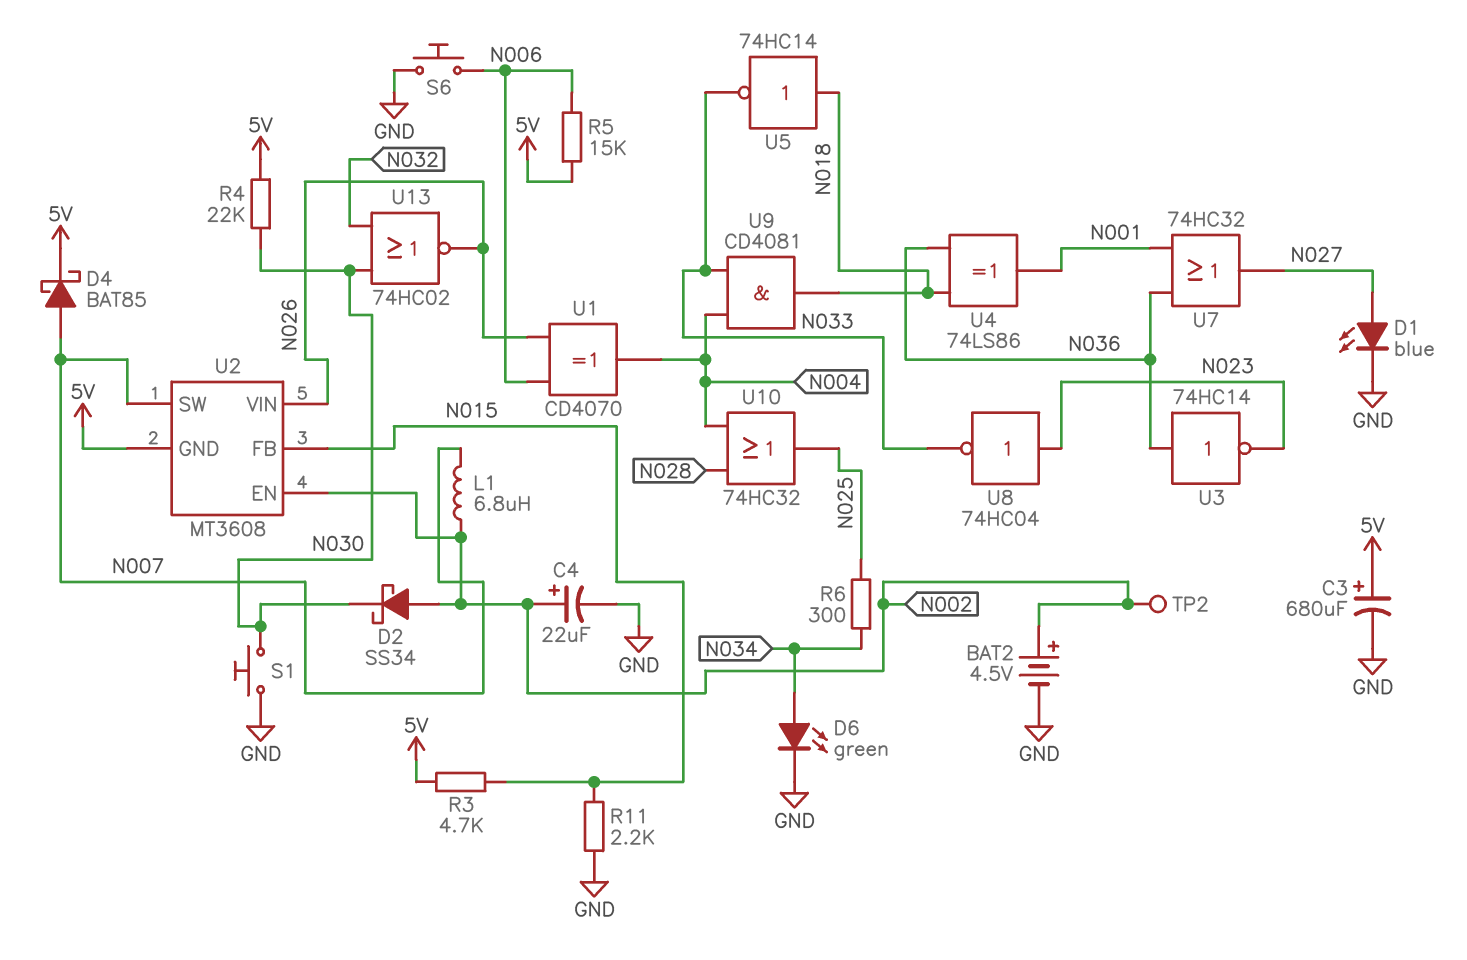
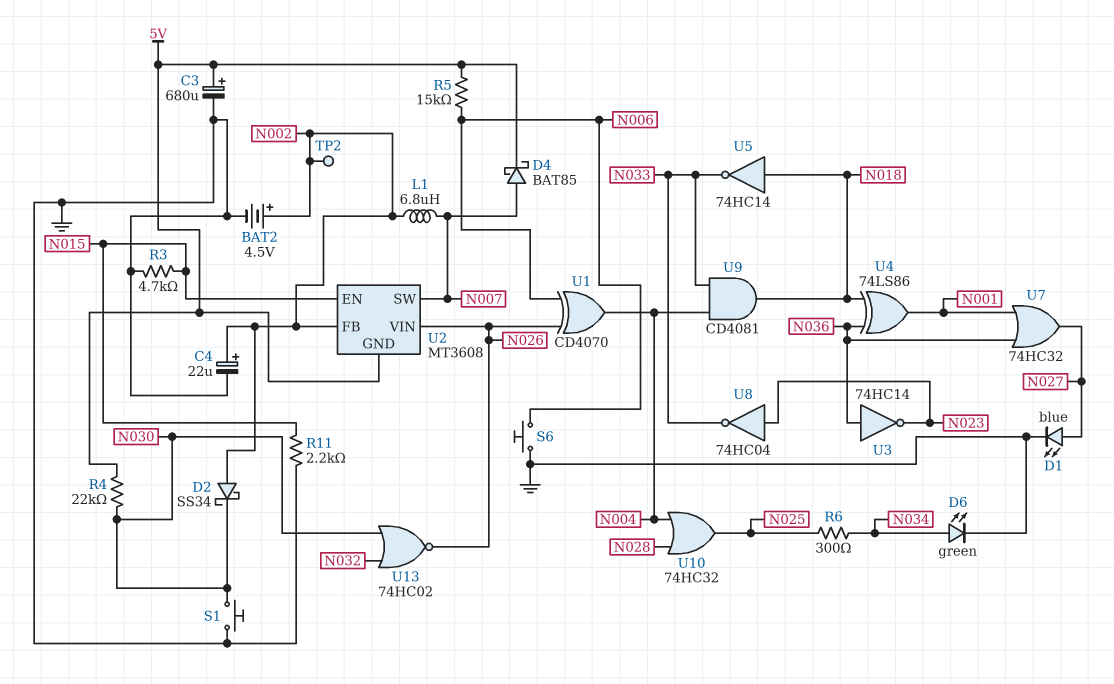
R3: 4.7k (5V, N015) -> 4.7k (GND, N015)
U2 pin EN: N002 -> N015
U2 pin FB: N015 -> N002

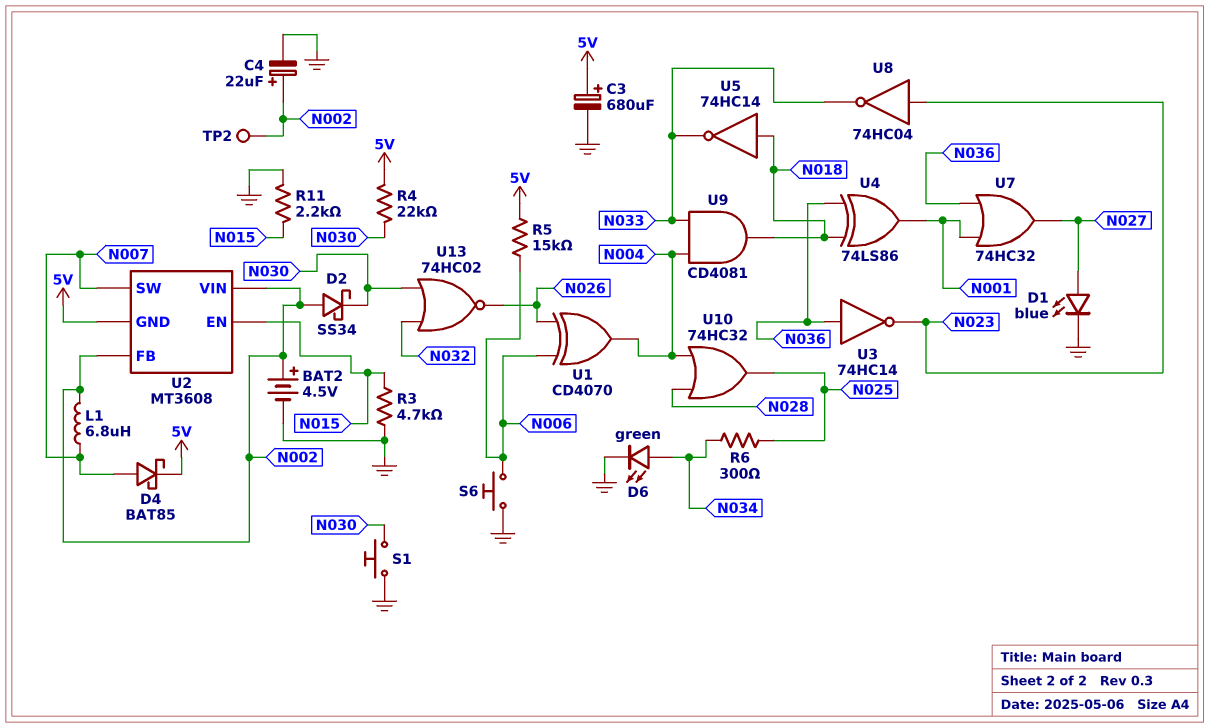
U2 pin VIN: N026 -> N002

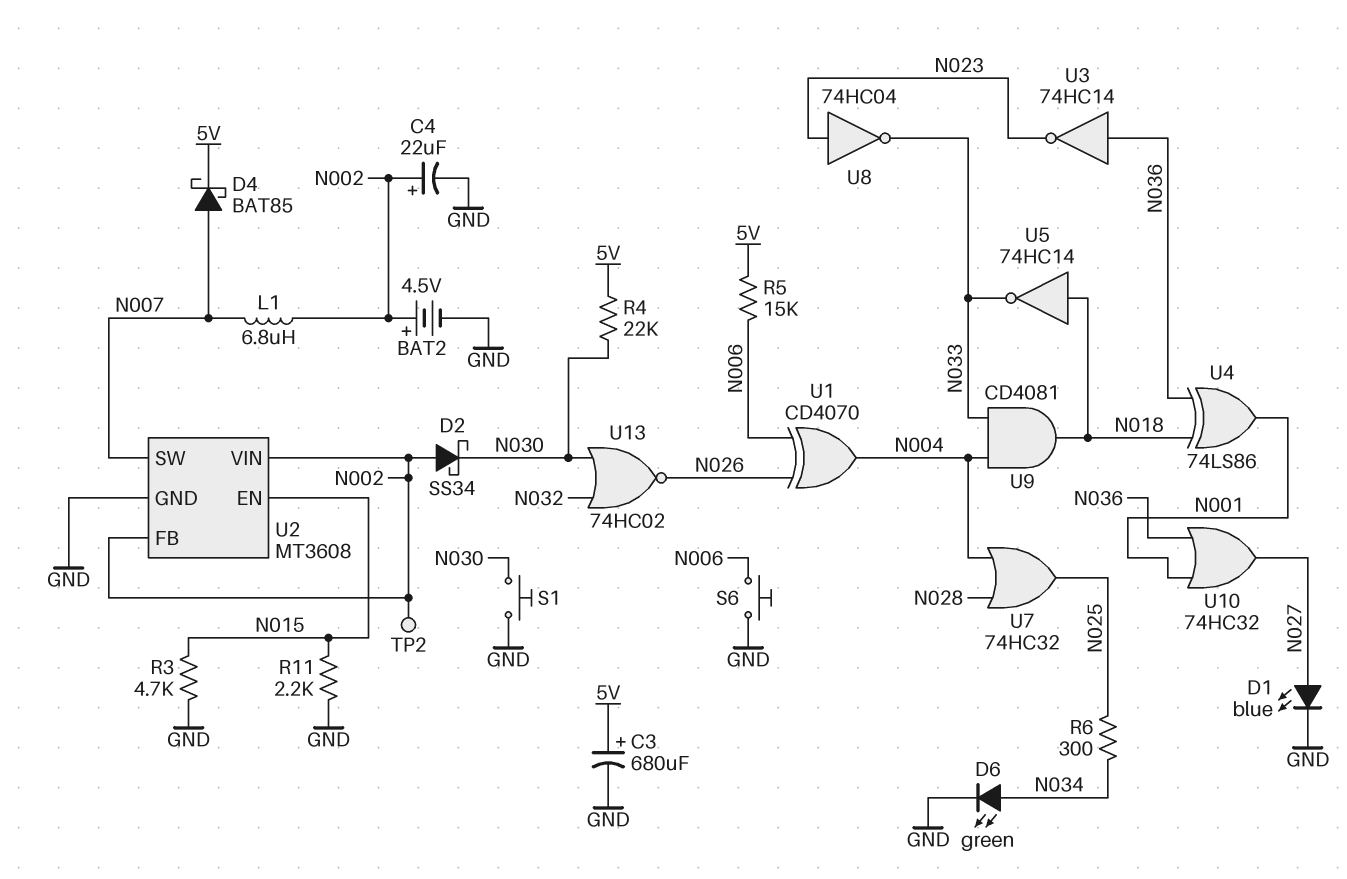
U2 pin GND: 5V -> GND
U7: OR 74HC32 (in N001, in N036, out N027) -> OR 74HC32 (in N004, in N028, out N025)
U10: OR 74HC32 (in N004, in N028, out N025) -> OR 74HC32 (in N001, in N036, out N027)

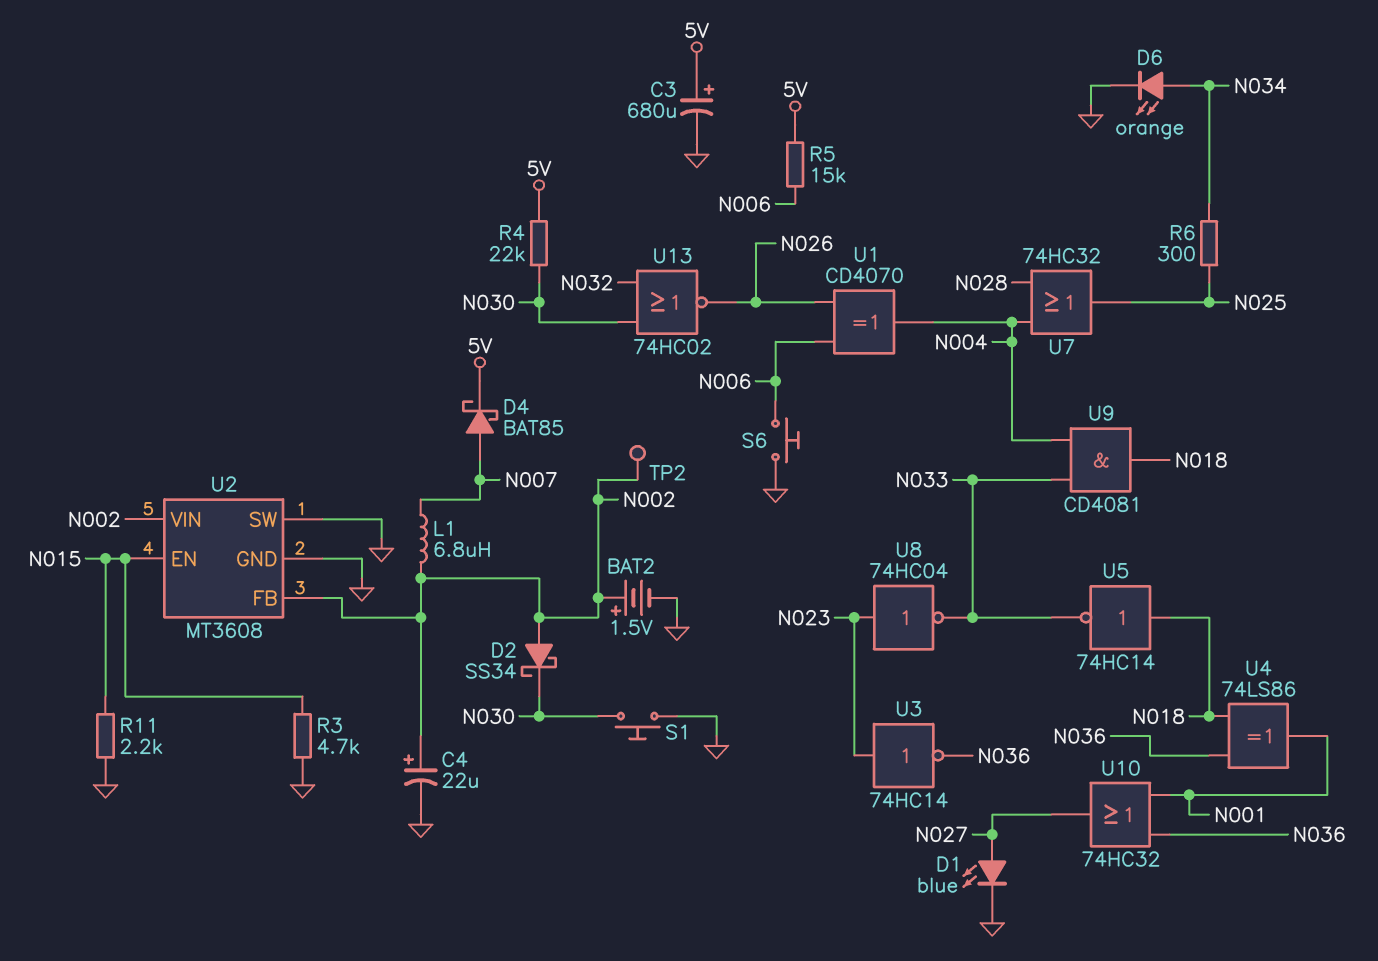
BAT2: 4.5V (plus N002, minus GND) -> 1.5V (plus N002, minus GND)
D6: LED green (A N034, K GND) -> LED orange (A N034, K GND)
U2 pin SW: N007 -> GND
U3: NOT 74HC14 (in N036, out N023) -> NOT 74HC14 (in N023, out N036)

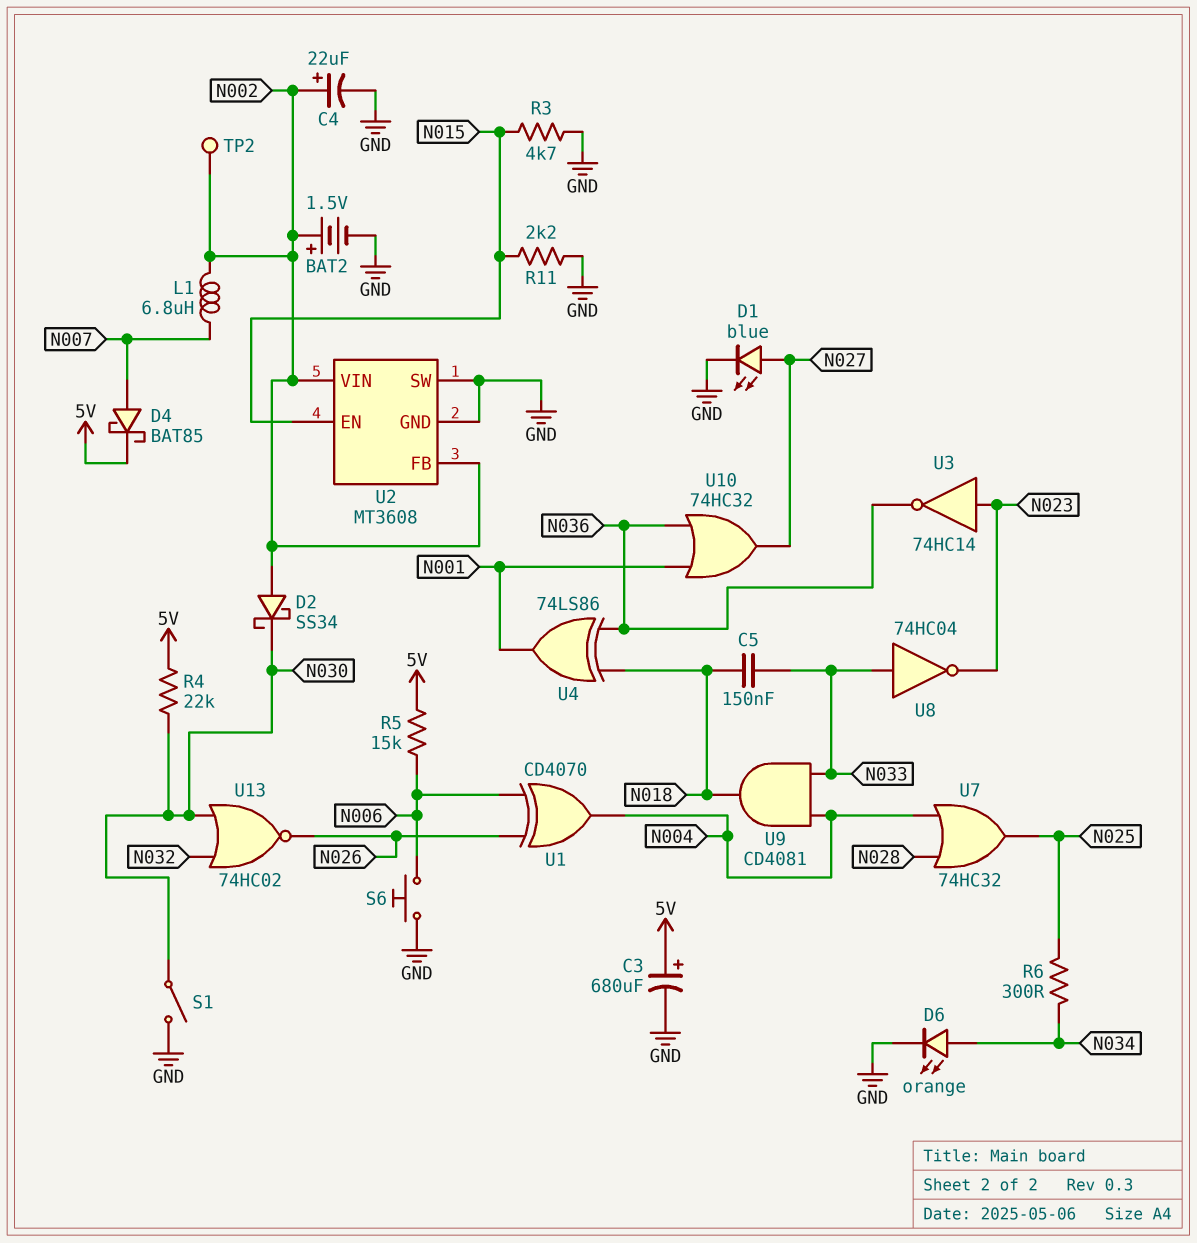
C5: none -> 150nF (N018, N033)
S1: button (GND, N030) -> switch (GND, N030)
U5: NOT 74HC14 (in N018, out N033) -> none
U8: NOT 74HC04 (in N023, out N033) -> NOT 74HC04 (in N033, out N023)

